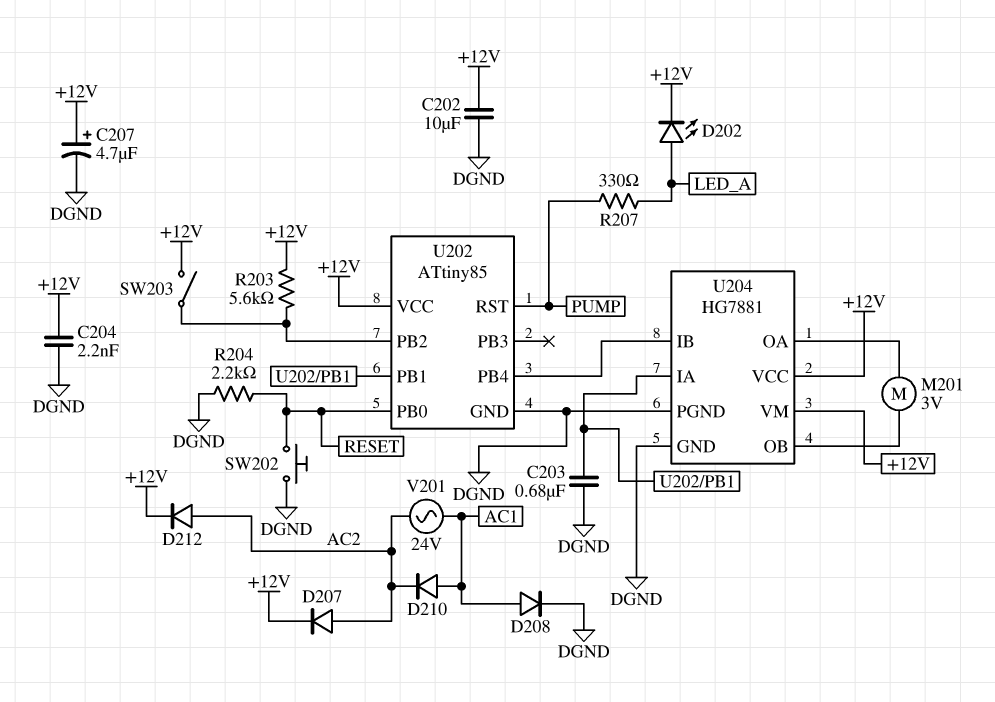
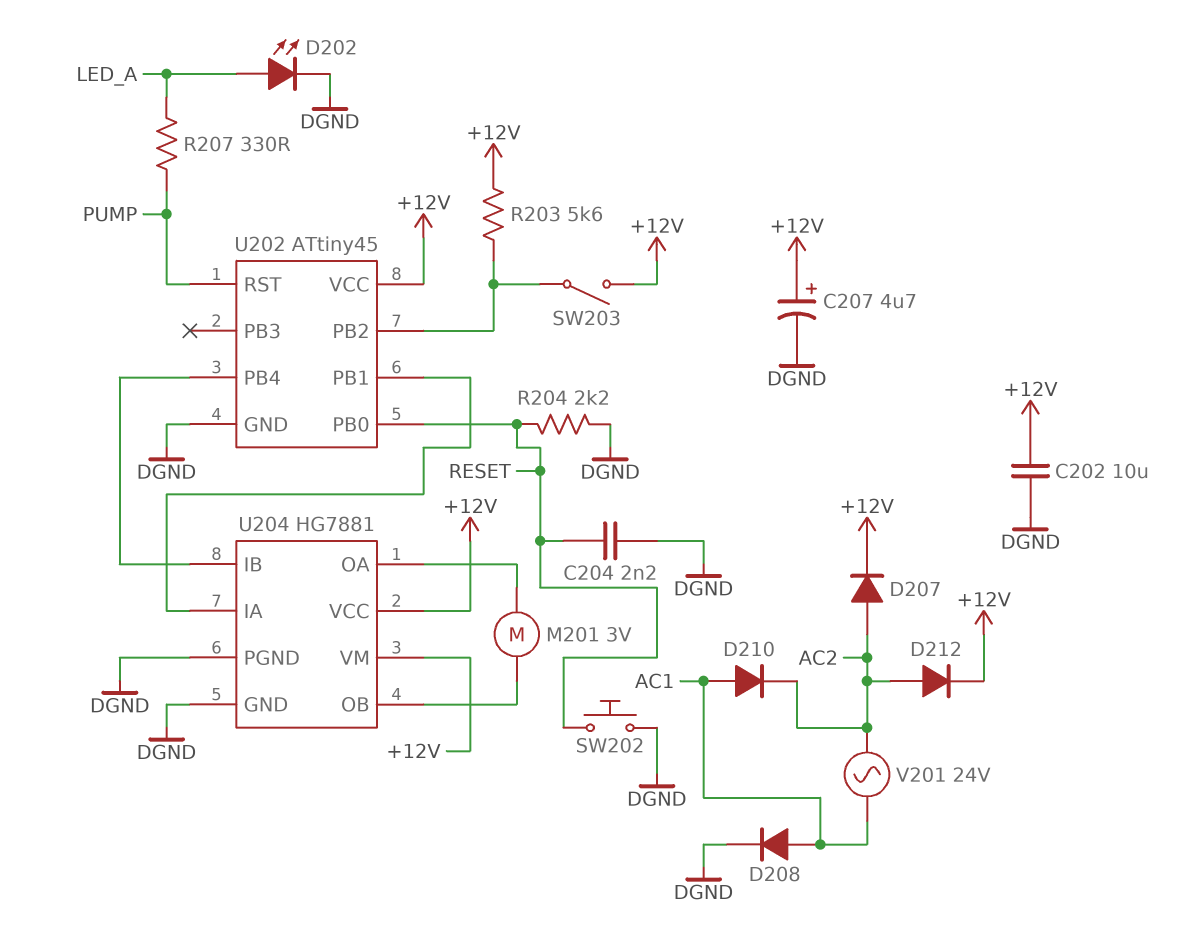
C203: 680nF (DGND, U202/PB1) -> none
C204: 2.2nF (+12V, DGND) -> 2.2nF (DGND, RESET)
D202: LED (A LED_A, K +12V) -> LED (A LED_A, K DGND)
U202: ATtiny85 -> ATtiny45

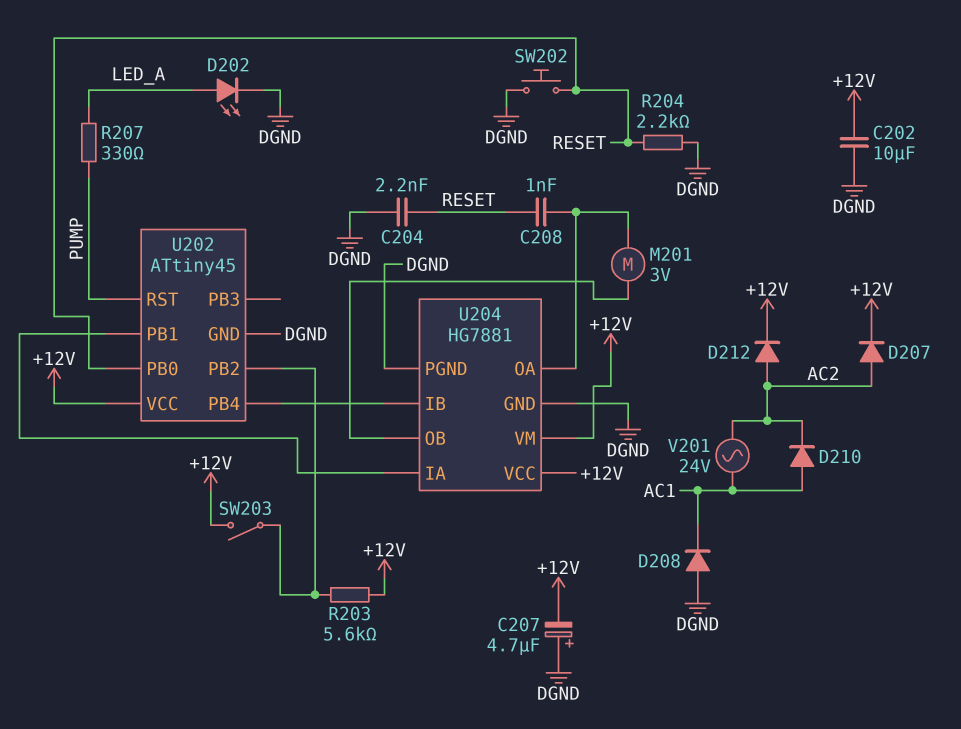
C207: 4.7uF (plus +12V, minus DGND) -> 4.7uF (plus DGND, minus +12V)
C208: none -> 1nF (RESET, U204/OA)
D208: diode (A AC1, K DGND) -> diode (A DGND, K AC1)

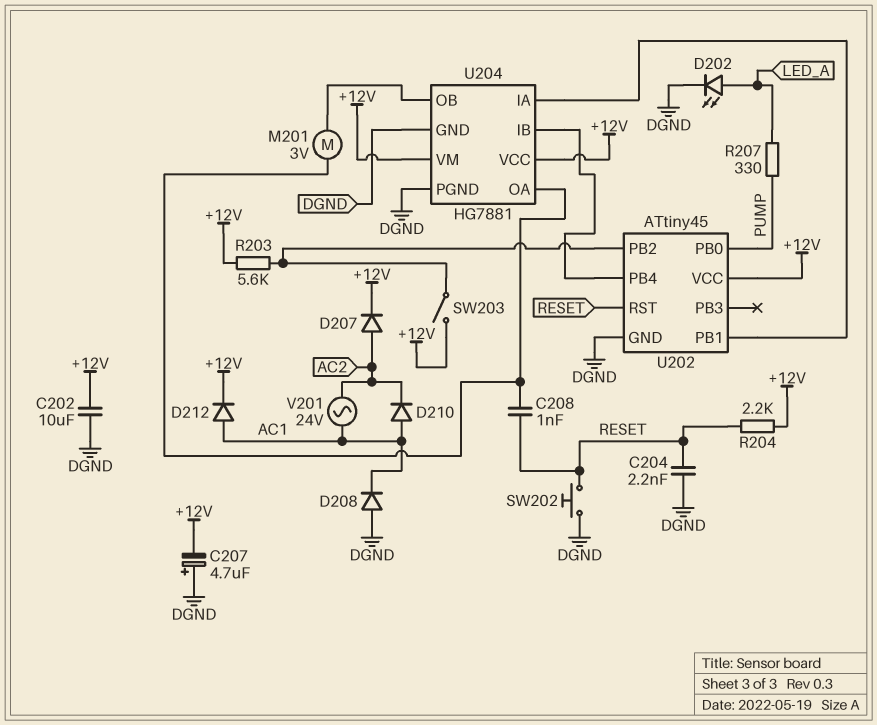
D212: diode (A AC2, K +12V) -> diode (A AC1, K +12V)
R204: 2.2k (DGND, RESET) -> 2.2k (+12V, RESET)
U202 pin PB0: RESET -> PUMP
U202 pin RST: PUMP -> RESET

